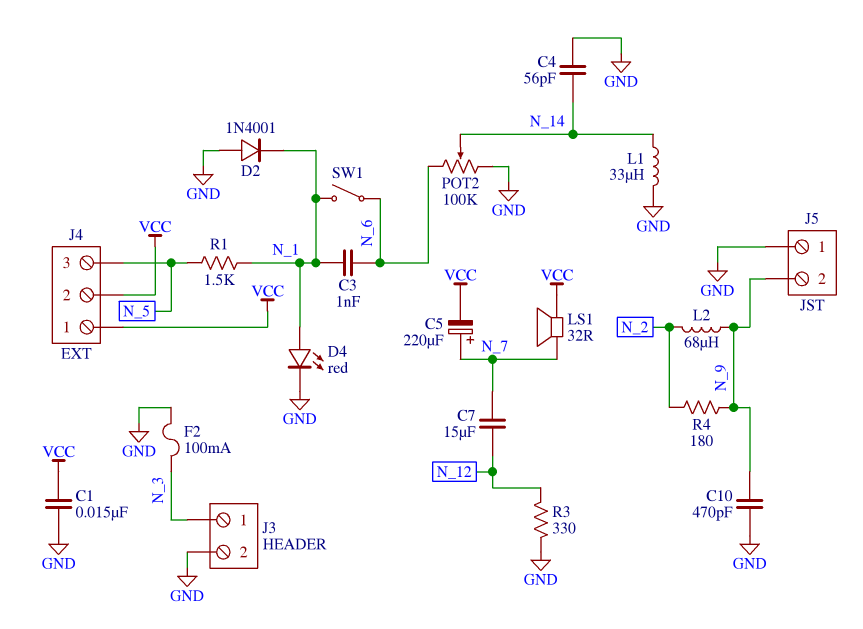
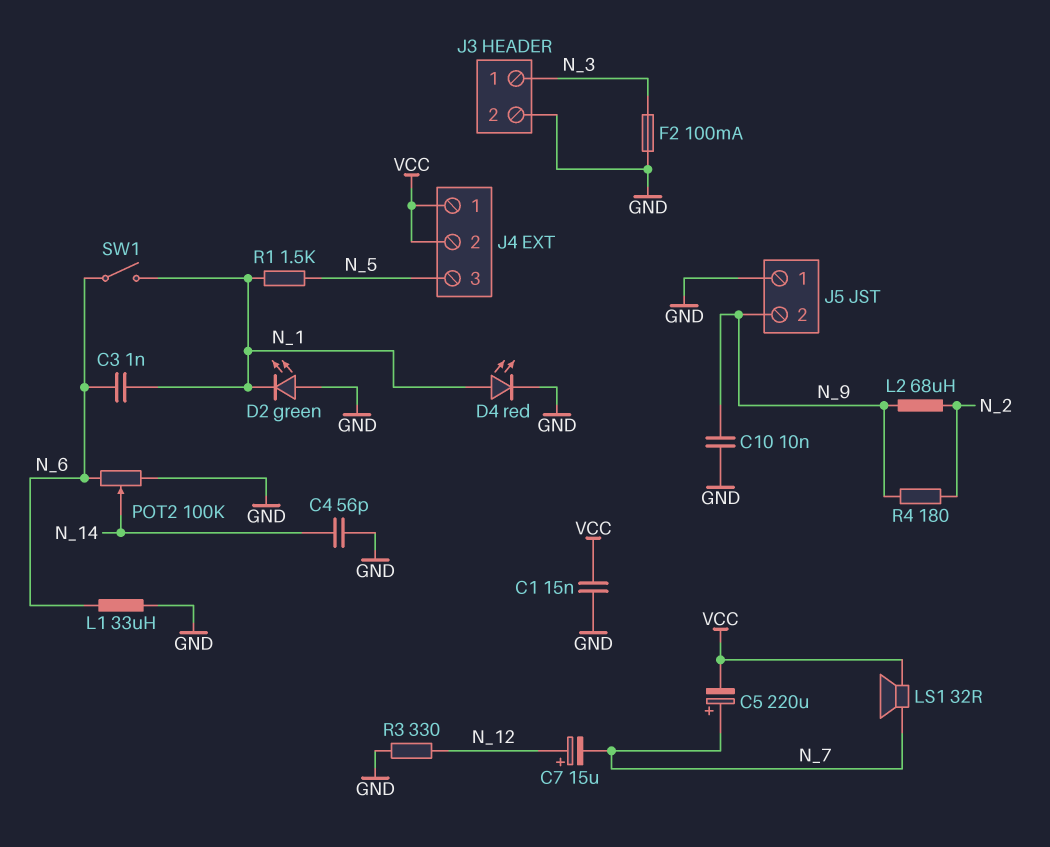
C7: 15uF (N_7, N_12) -> 15uF (plus N_12, minus N_7)
C10: 470pF (GND, N_9) -> 10nF (GND, N_9)
D2: diode 1N4001 (A GND, K N_1) -> LED green (A GND, K N_1)
L1: 33uH (GND, N_14) -> 33uH (GND, N_6)

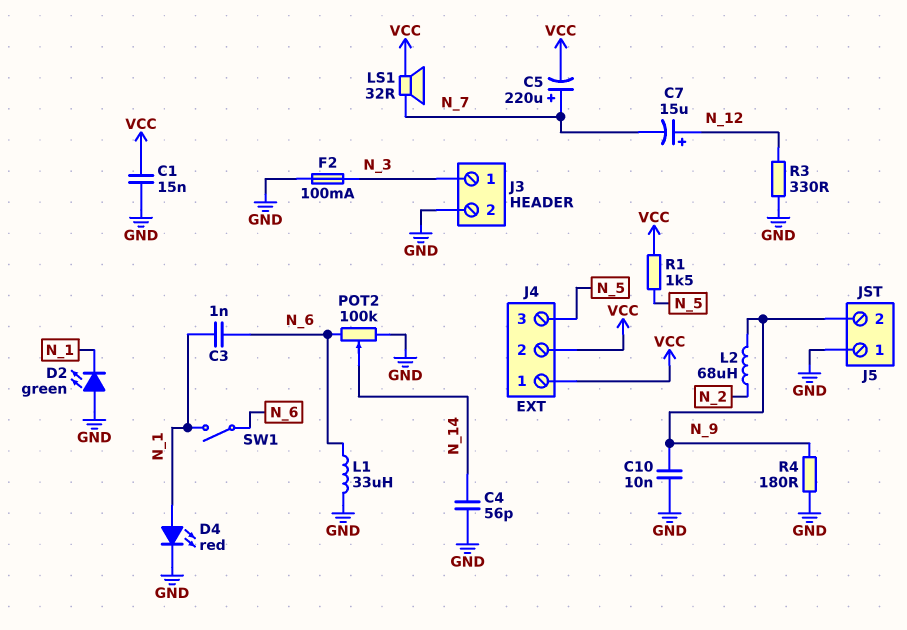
R1: 1.5k (N_1, N_5) -> 1.5k (N_5, VCC)
R4: 180 (N_2, N_9) -> 180 (GND, N_9)

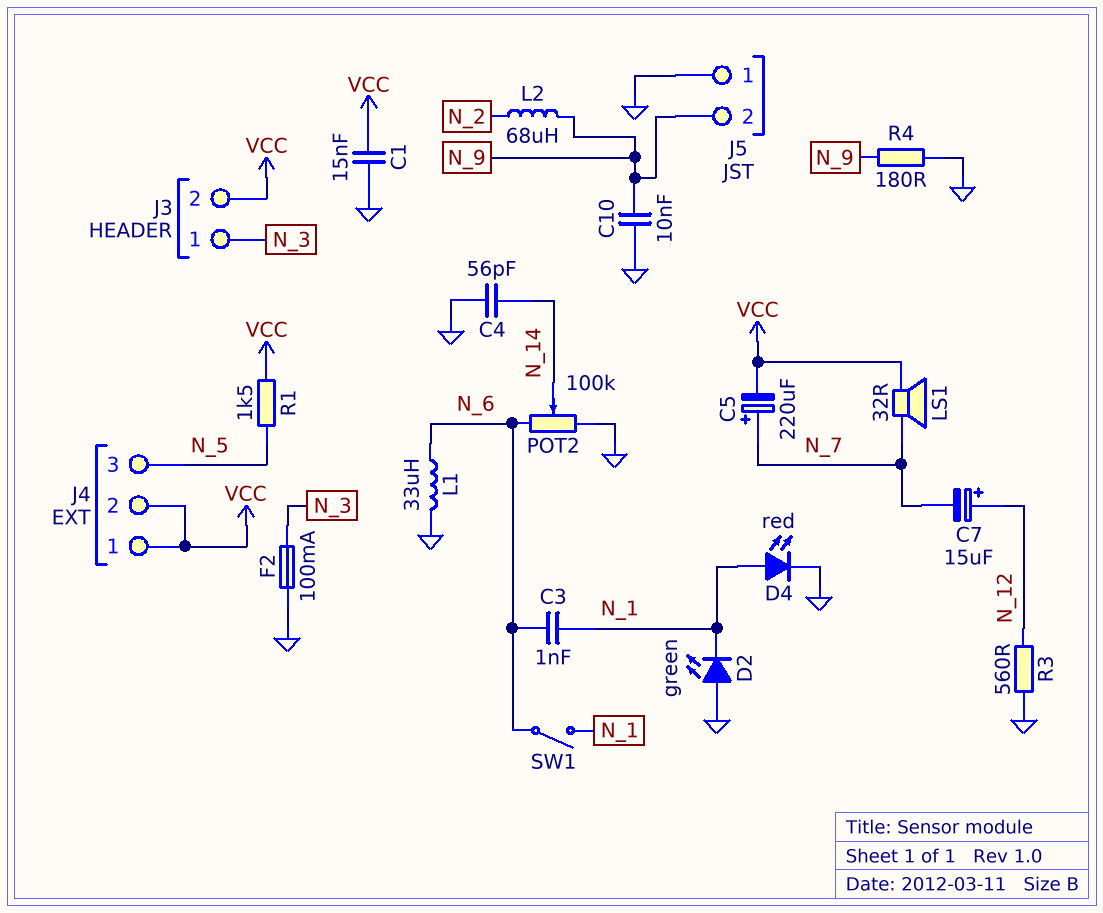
J3 pin 2: GND -> VCC
R3: 330 (GND, N_12) -> 560 (GND, N_12)

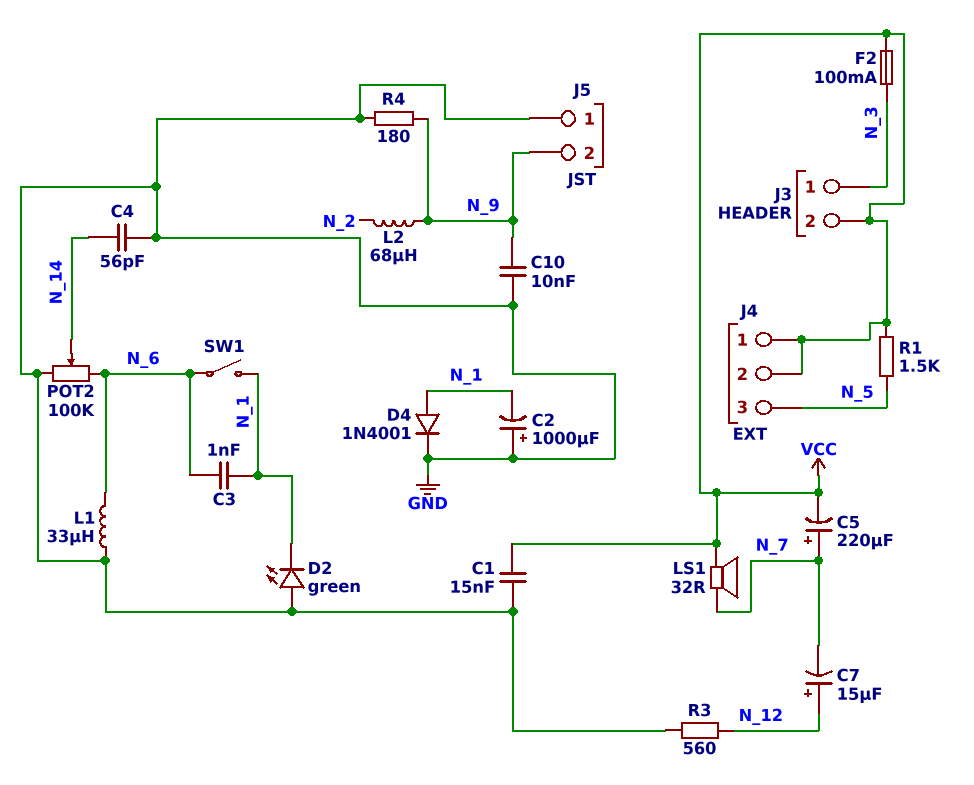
C2: none -> 1000uF (plus GND, minus N_1)
D4: LED red (A N_1, K GND) -> diode 1N4001 (A N_1, K GND)
F2: 100mA (GND, N_3) -> 100mA (N_3, VCC)

